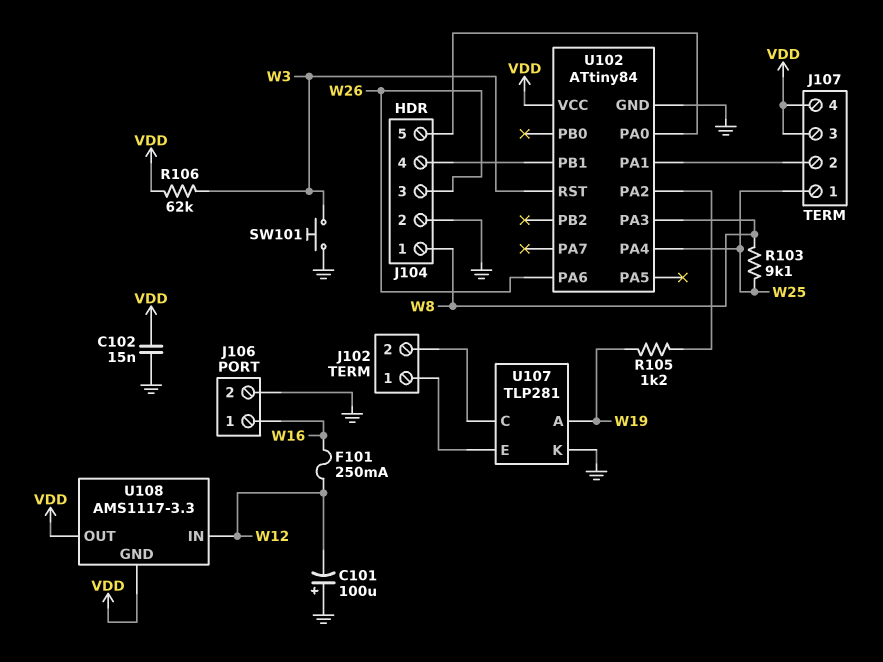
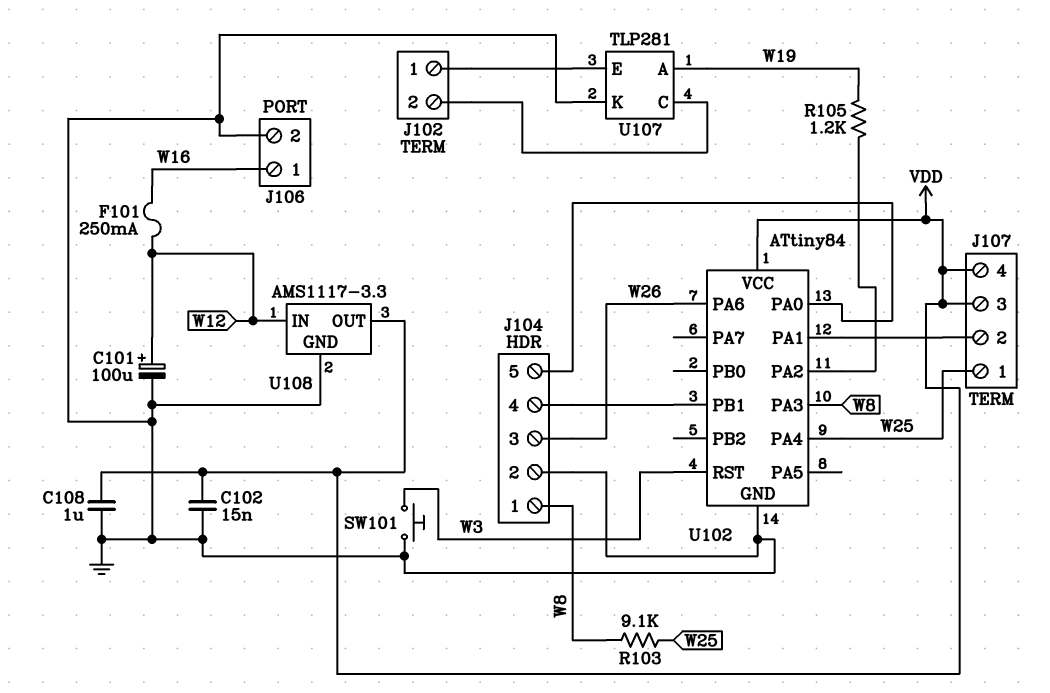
C101: 100uF (plus GND, minus W12) -> 100uF (plus W12, minus GND)
C108: none -> 1uF (GND, VDD)
R106: 62k (VDD, W3) -> none
U108 pin GND: VDD -> GND

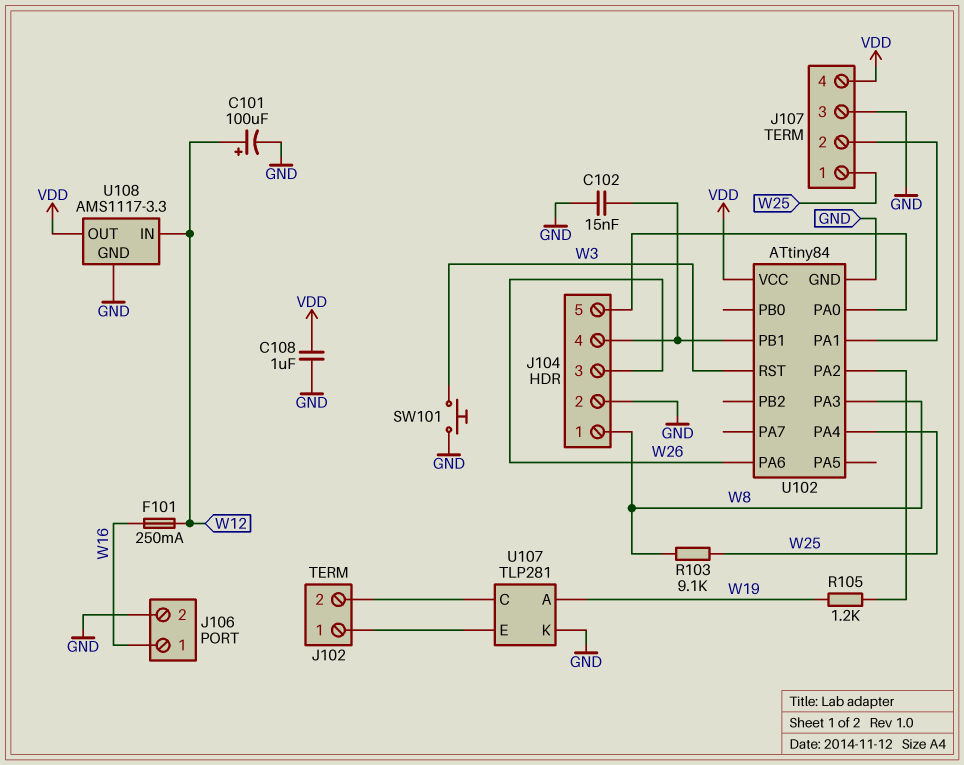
C102: 15nF (GND, VDD) -> 15nF (GND, J104/4)
J107 pin 3: VDD -> GND

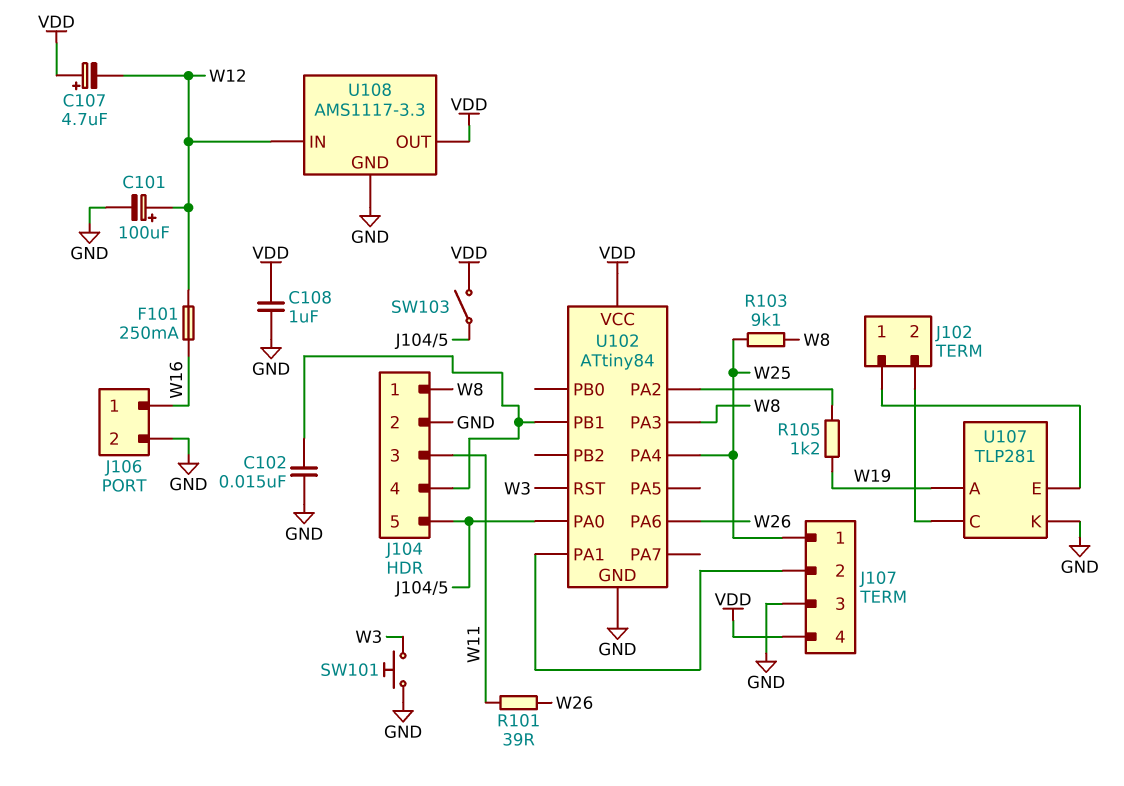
C107: none -> 4.7uF (plus VDD, minus W12)
J104 pin 3: W26 -> W11
R101: none -> 39 (W11, W26)
SW103: none -> switch (J104/5, VDD)

